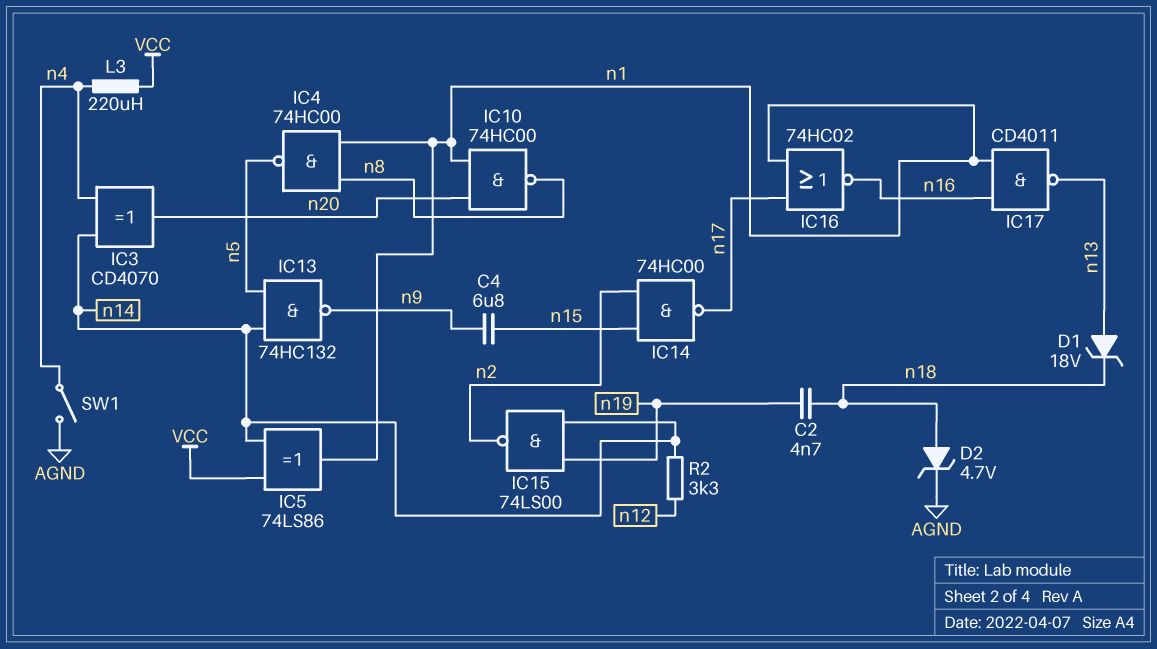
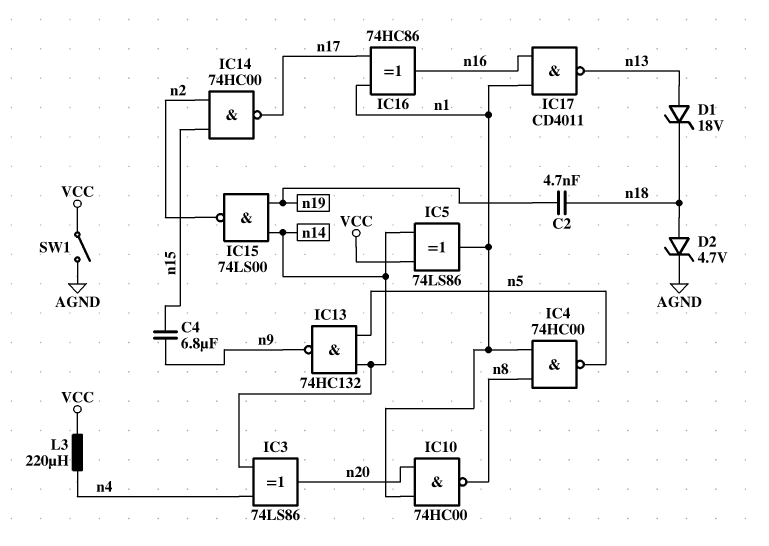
IC3: XOR CD4070 (in n4, in n14, out n20) -> XOR 74LS86 (in n4, in n14, out n20)
IC16: NOR 74HC02 (in n1, in n17, out n16) -> XOR 74HC86 (in n1, in n17, out n16)
R2: 3.3k (n12, n14) -> none
SW1: switch (AGND, n4) -> switch (AGND, VCC)

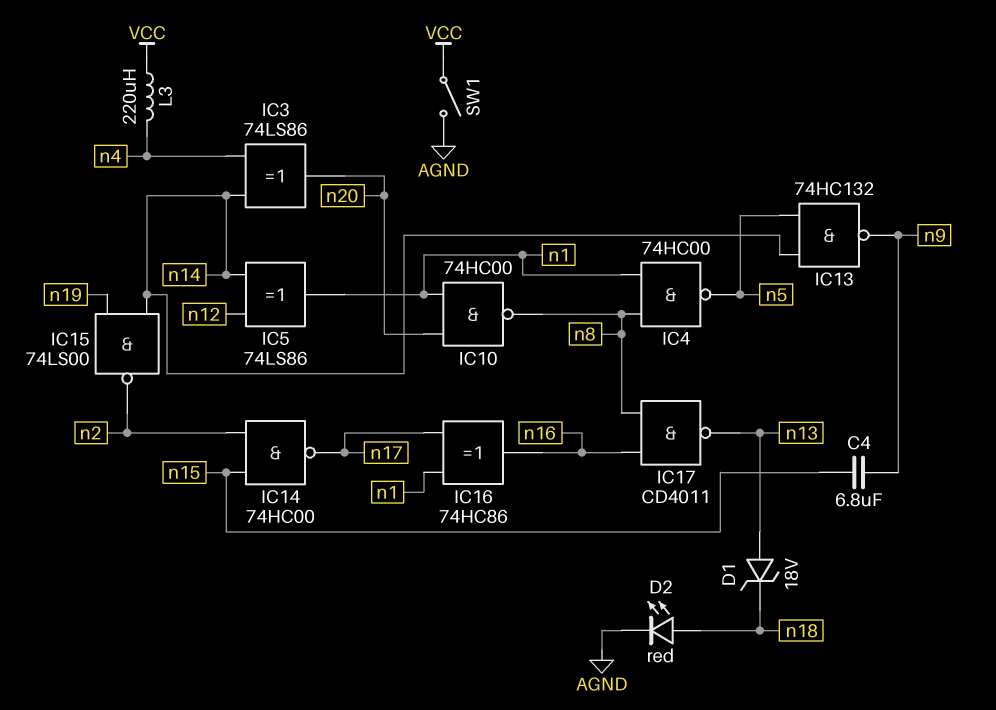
C2: 4.7nF (n18, n19) -> none
D2: zener 4.7V (A n18, K AGND) -> LED red (A n18, K AGND)
IC5: XOR 74LS86 (in VCC, in n14, out n1) -> XOR 74LS86 (in n12, in n14, out n1)
IC17: NAND CD4011 (in n1, in n16, out n13) -> NAND CD4011 (in n8, in n16, out n13)

